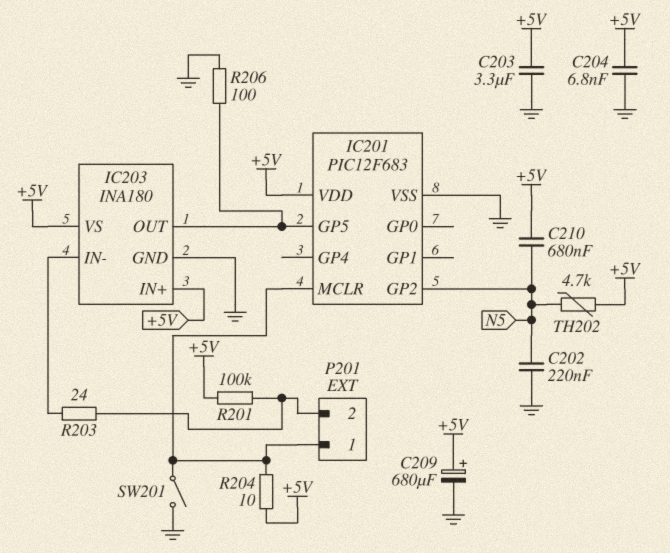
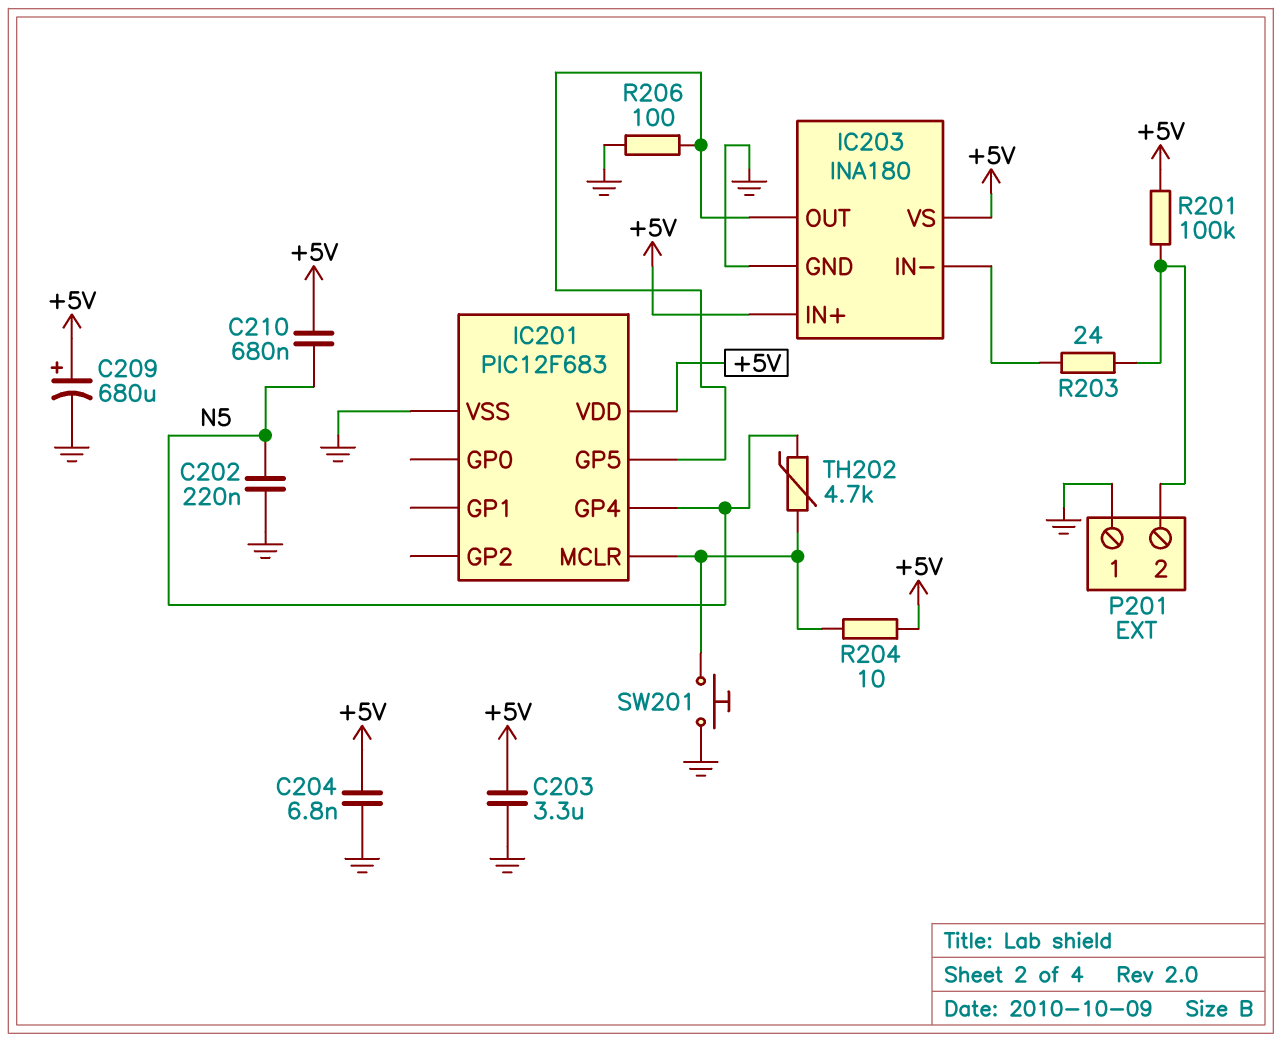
IC201 pin GP2: N5 -> none
IC201 pin GP4: none -> N5
P201 pin 1: IC201/MCLR -> GND
SW201: switch (GND, IC201/MCLR) -> button (GND, IC201/MCLR)
TH202: 4.7k (+5V, N5) -> 4.7k (IC201/MCLR, N5)

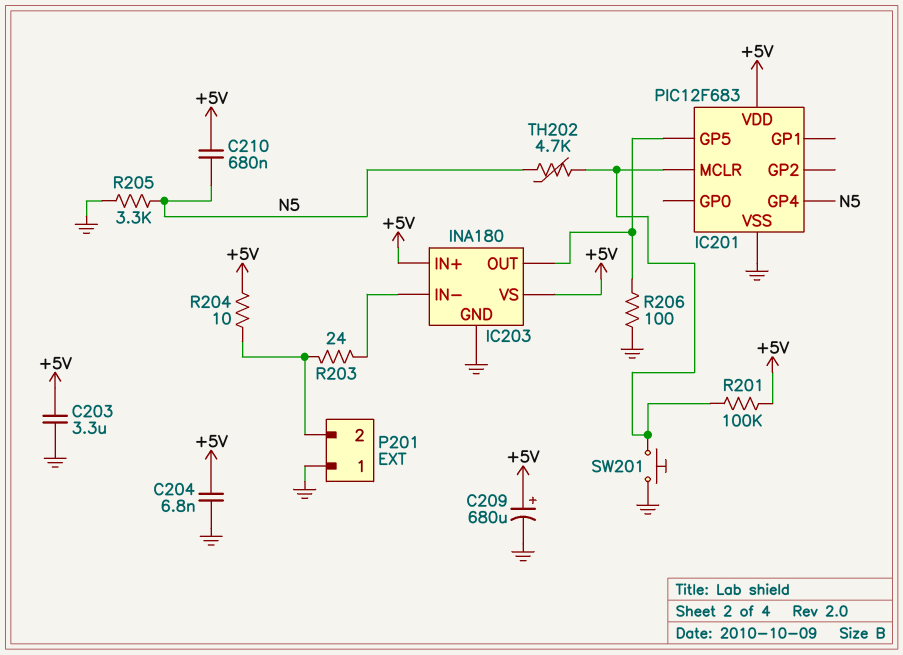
C202: 220nF (GND, N5) -> none
R201: 100k (+5V, P201/2) -> 100k (+5V, IC201/MCLR)
R204: 10 (+5V, IC201/MCLR) -> 10 (+5V, P201/2)
R205: none -> 3.3k (GND, N5)

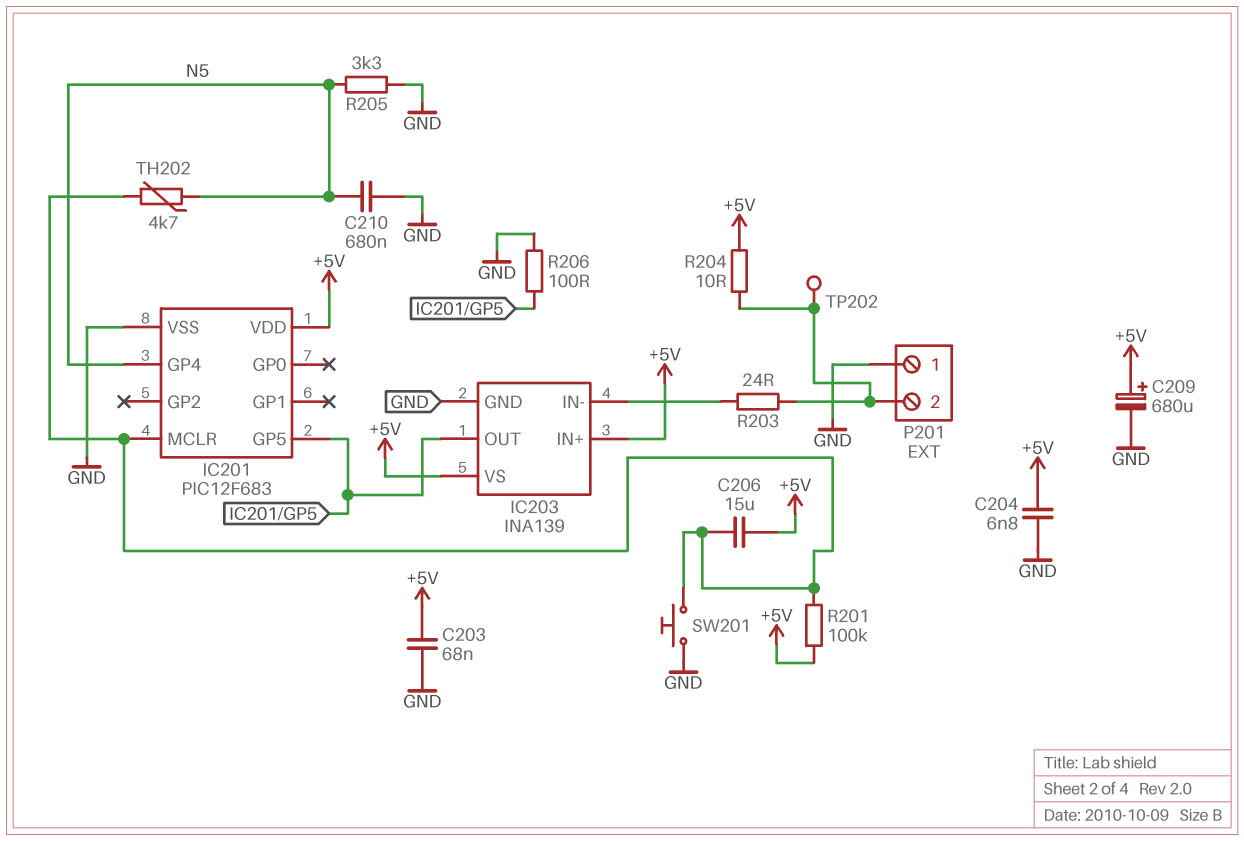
C203: 3.3uF (+5V, GND) -> 68nF (+5V, GND)
C206: none -> 15uF (+5V, IC201/MCLR)
C210: 680nF (+5V, N5) -> 680nF (GND, N5)
IC203: INA180 -> INA139
TP202: none -> test point (P201/2)

